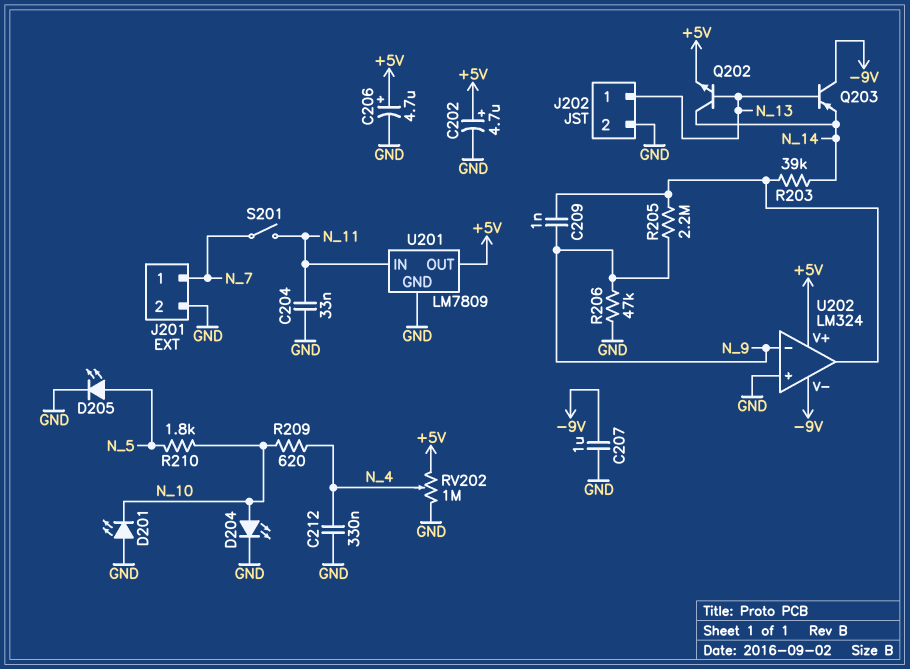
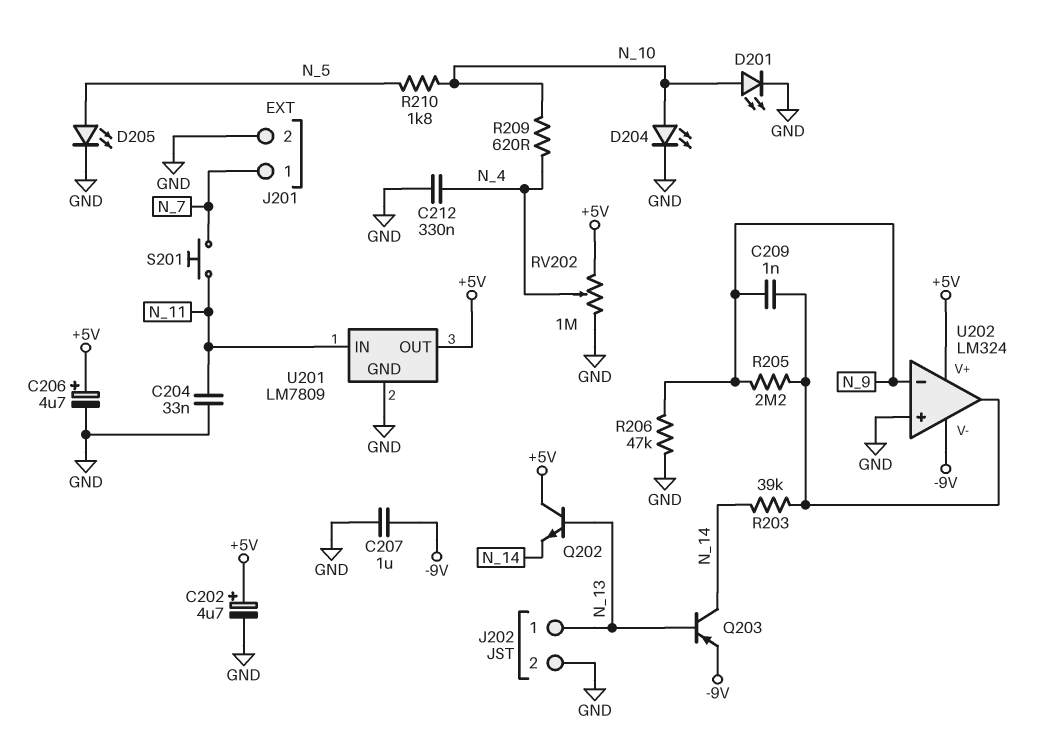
D201: LED (A GND, K N_10) -> LED (A N_10, K GND)
Q202: NPN (B N_13, C N_14, E +5V) -> NPN (B N_13, C +5V, E N_14)
Q203: PNP (B N_13, C -9V, E N_14) -> PNP (B N_13, C N_14, E -9V)
S201: switch (N_7, N_11) -> button (N_7, N_11)

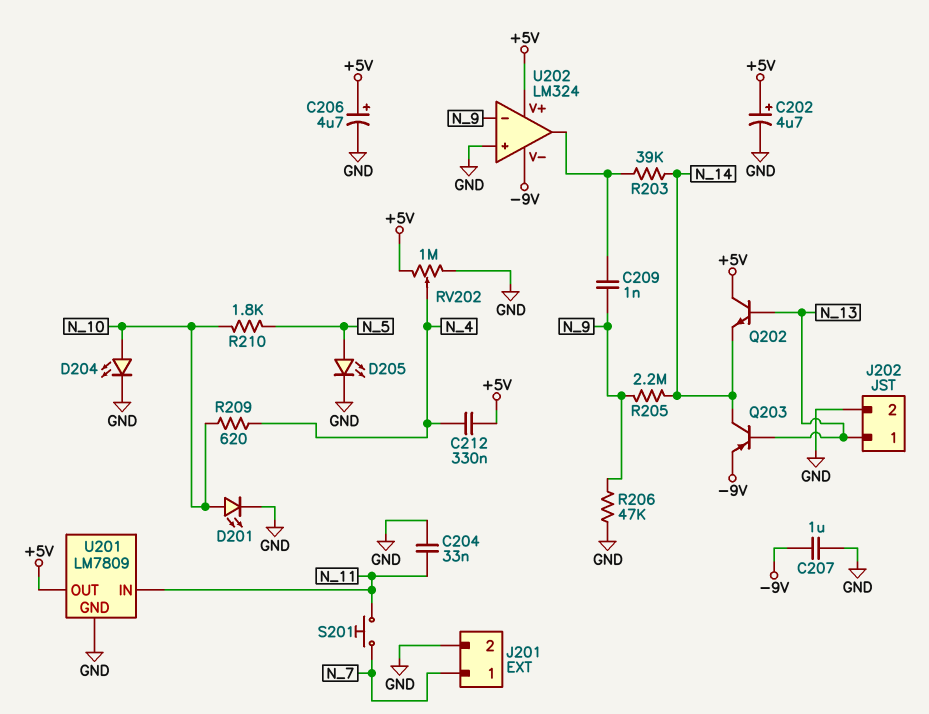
C212: 330nF (GND, N_4) -> 330nF (+5V, N_4)
R205: 2.2M (N_9, U202/out) -> 2.2M (N_9, N_14)

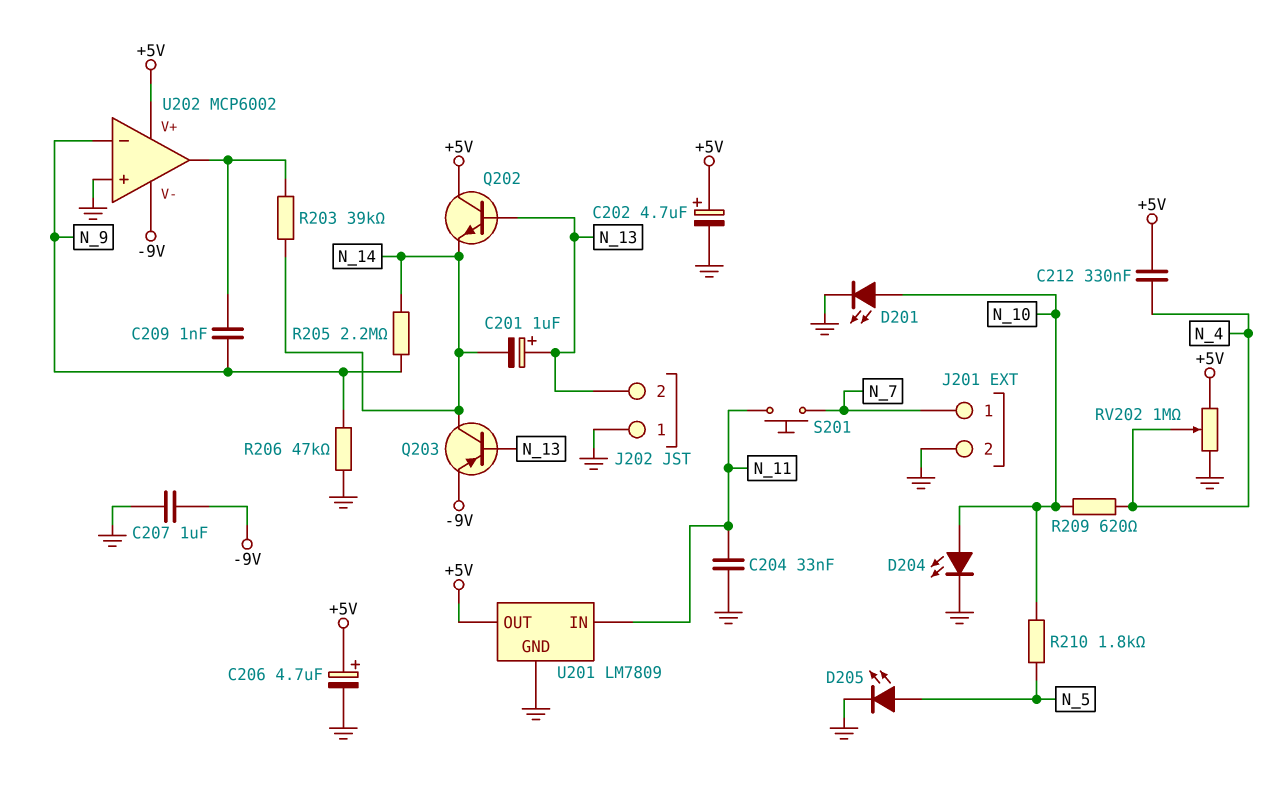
C201: none -> 1uF (plus N_13, minus N_14)
J202 pin 1: N_13 -> GND
J202 pin 2: GND -> N_13
U202: LM324 -> MCP6002

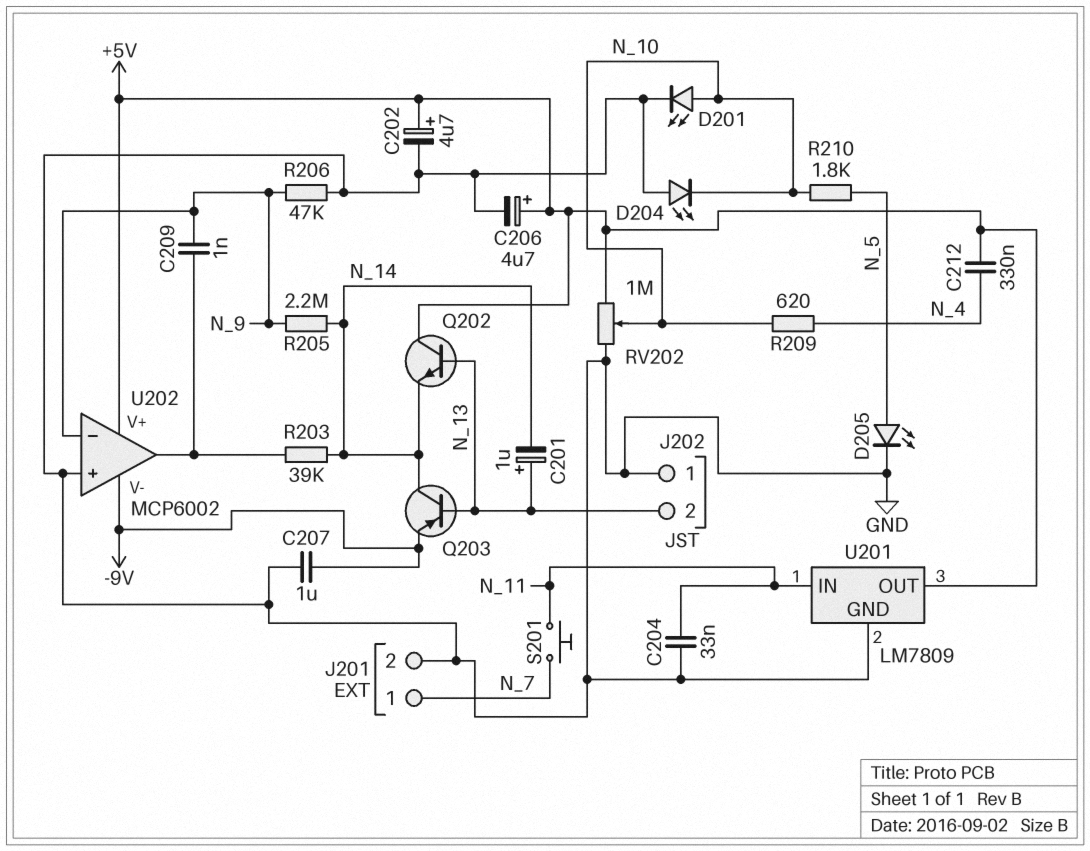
D204: LED (A N_10, K GND) -> LED (A GND, K N_10)
RV202: 1M (+5V, GND, wiper N_4) -> 1M (+5V, GND, wiper N_10)

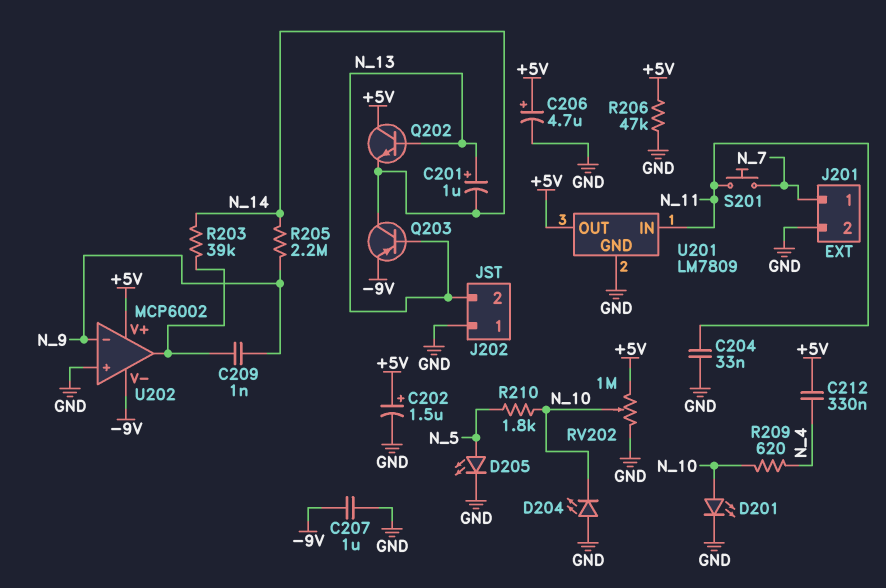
C202: 4.7uF (plus +5V, minus GND) -> 1.5uF (plus +5V, minus GND)
R206: 47k (GND, N_9) -> 47k (+5V, GND)

